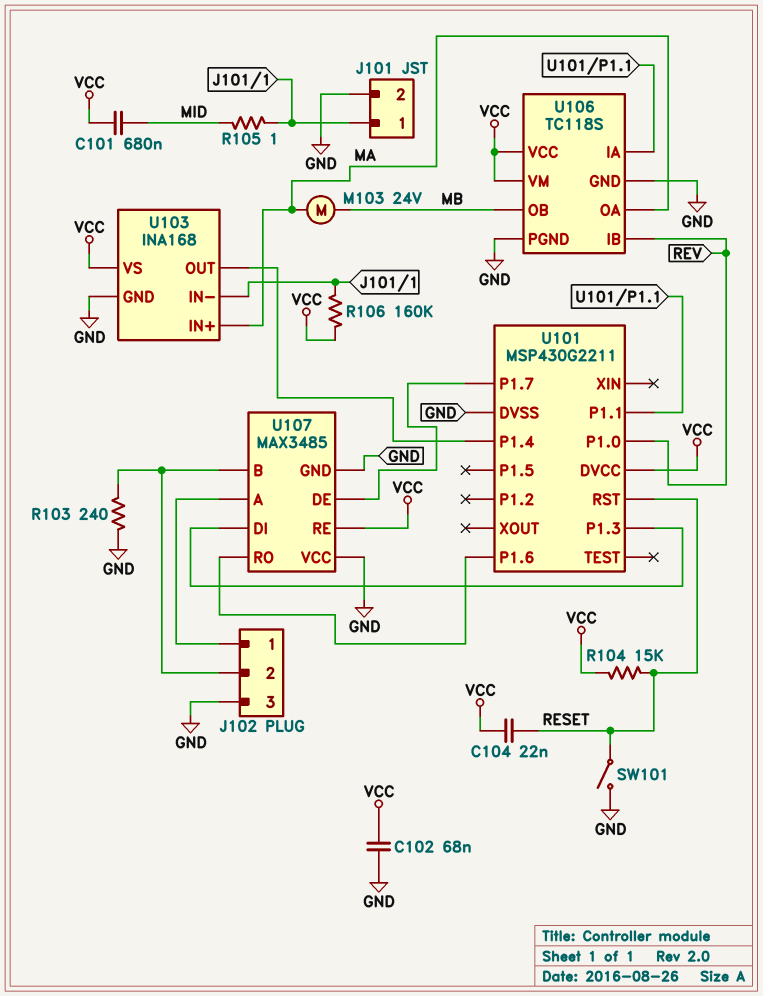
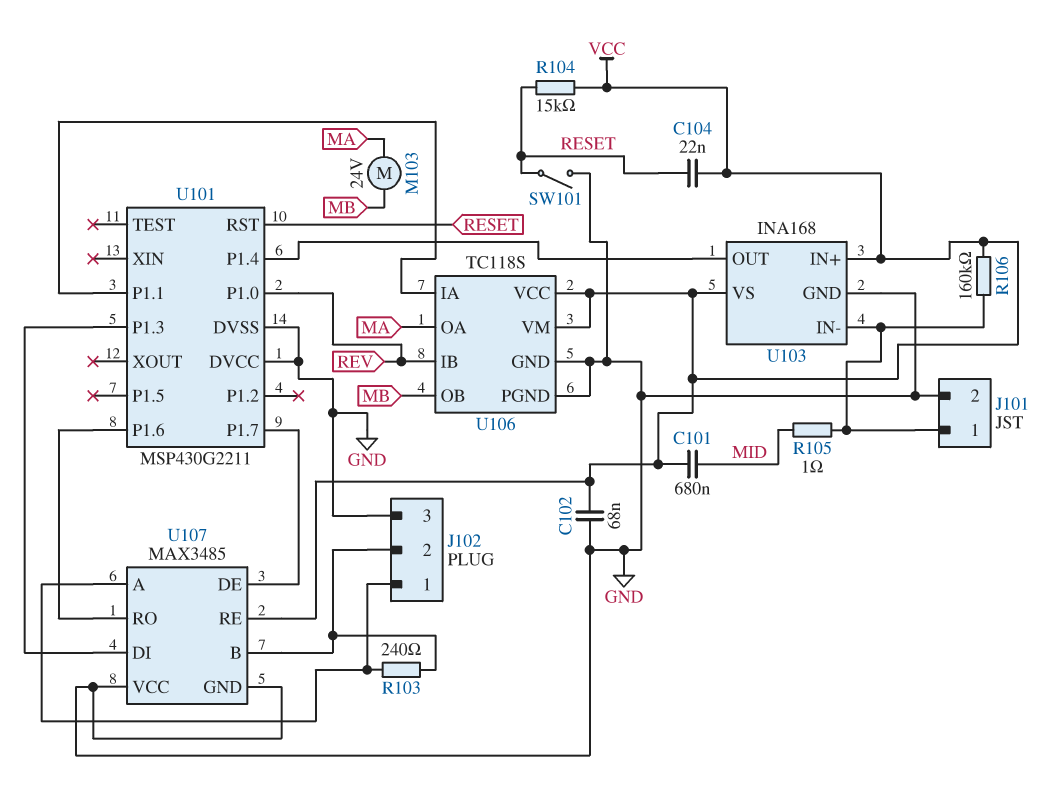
R103: 240 (GND, J102/2) -> 240 (J102/1, J102/2)
U101 pin DVCC: VCC -> GND
U103 pin IN+: MA -> VCC

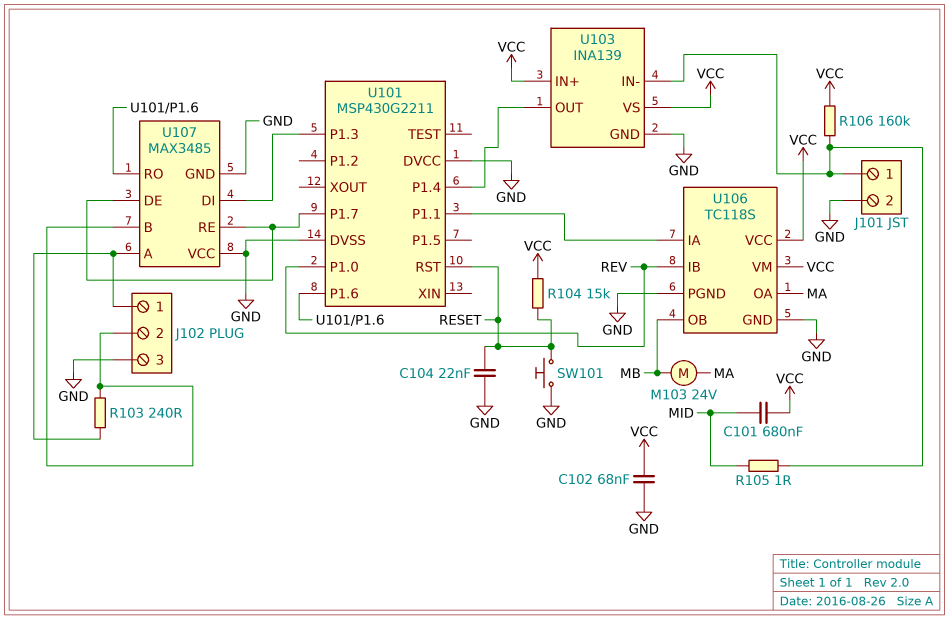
C104: 22nF (RESET, VCC) -> 22nF (GND, RESET)
SW101: switch (GND, RESET) -> button (GND, RESET)
U103: INA168 -> INA139
U107 pin RE: VCC -> U101/P1.7

